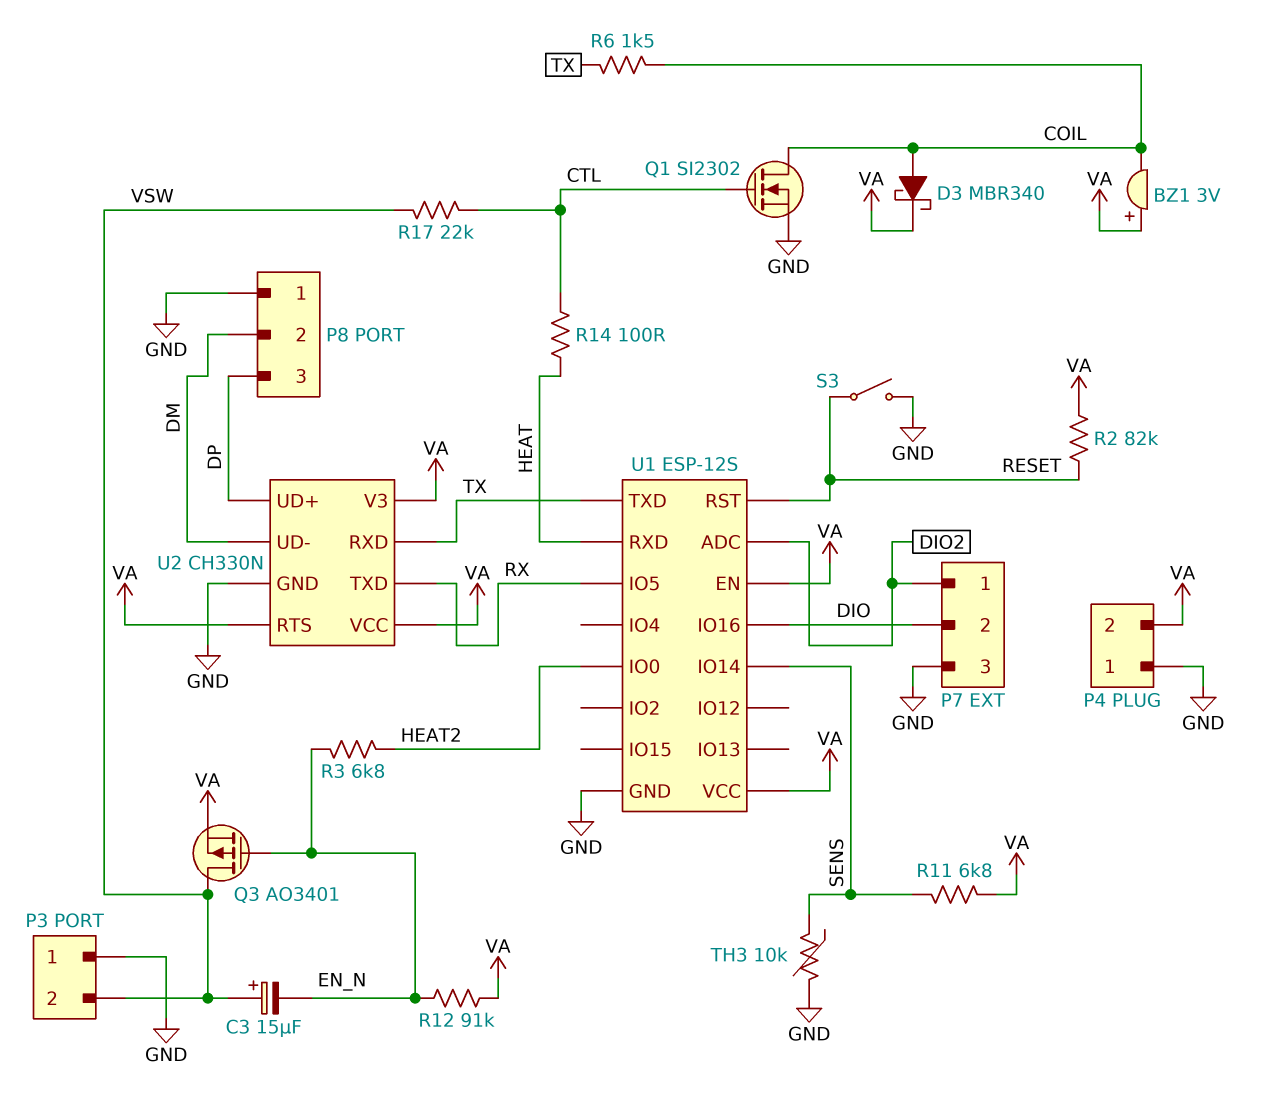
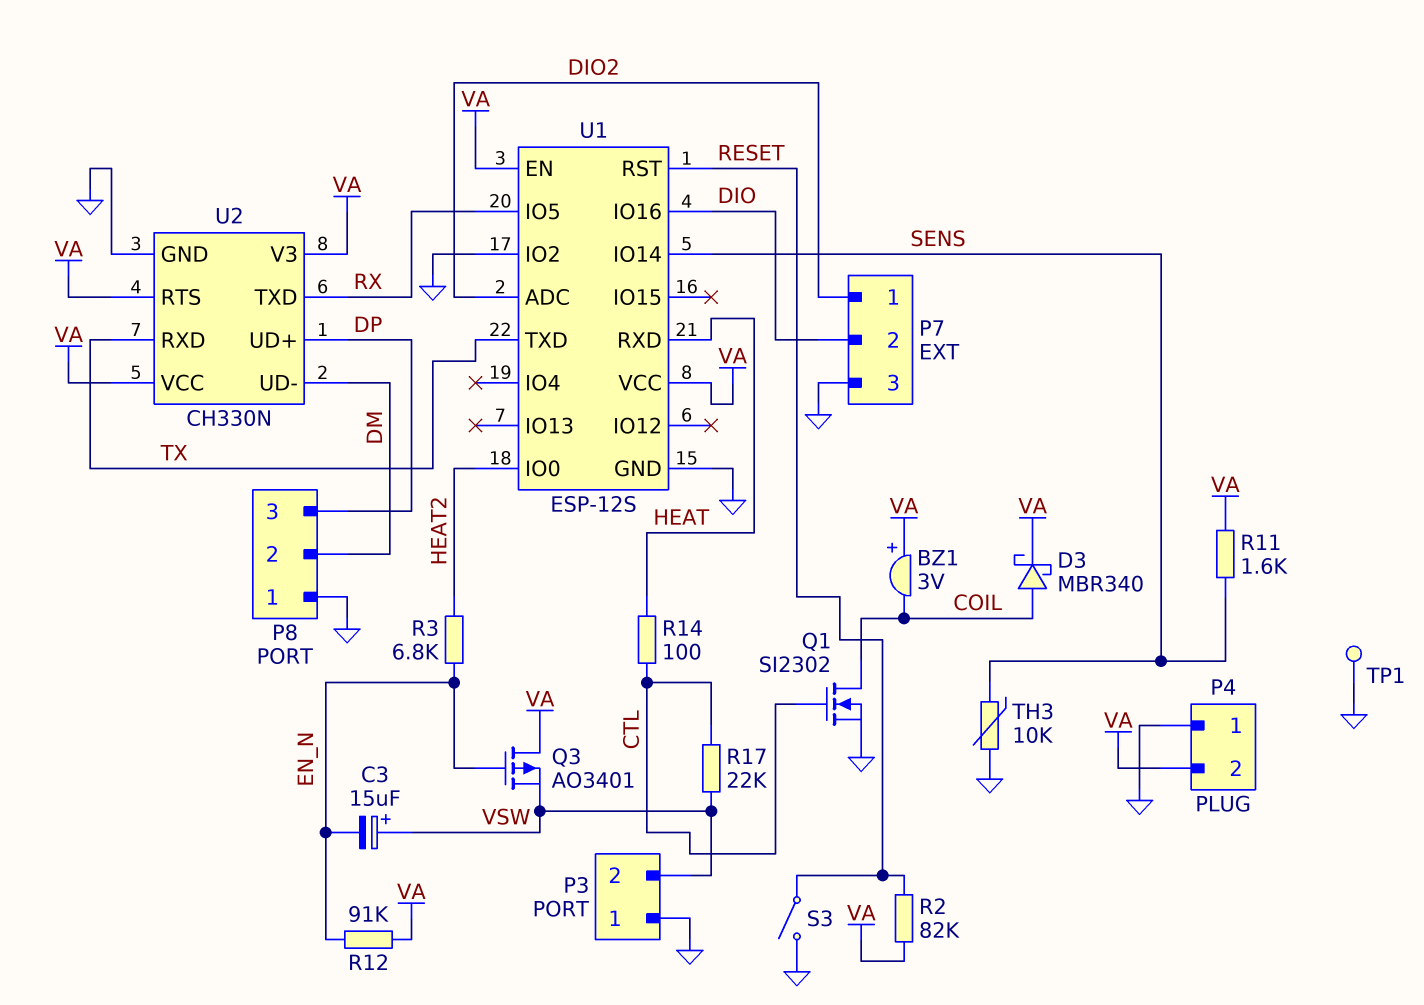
Q3: PMOS AO3401 (G EN_N, D VSW, S VA) -> PMOS AO3401 (G EN_N, D VA, S VSW)
R6: 1.5k (COIL, TX) -> none
R11: 6.8k (SENS, VA) -> 1.6k (SENS, VA)
TP1: none -> test point (GND)
U1 pin IO2: none -> GND

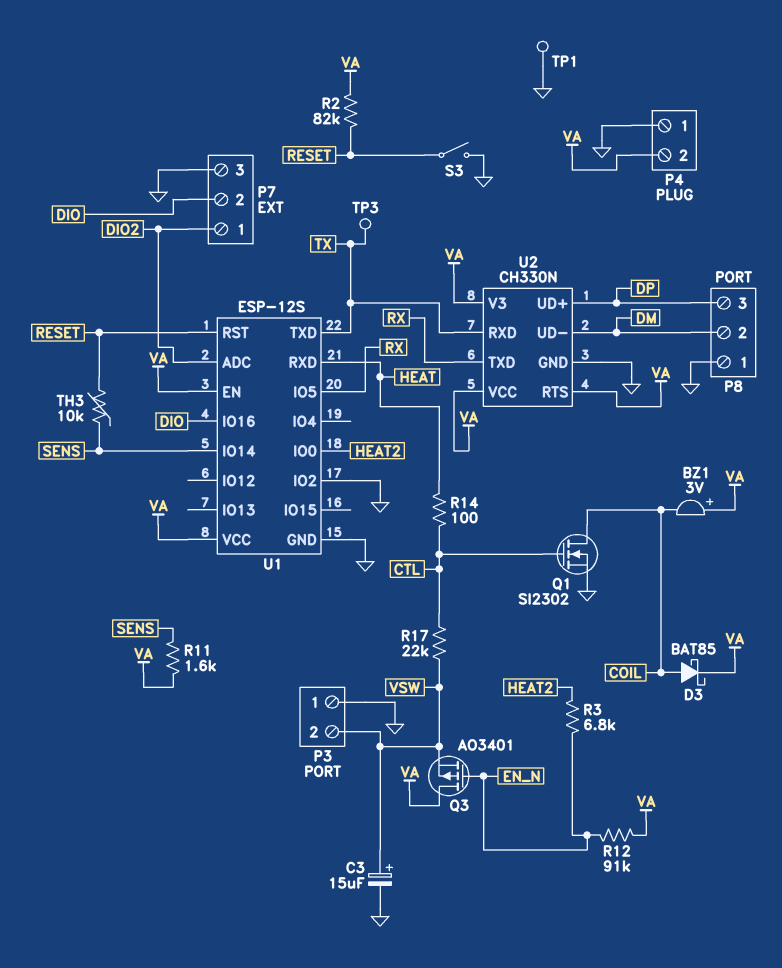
C3: 15uF (plus VSW, minus EN_N) -> 15uF (plus VSW, minus GND)
D3: schottky MBR340 (A COIL, K VA) -> schottky BAT85 (A COIL, K VA)
TH3: 10k (GND, SENS) -> 10k (RESET, SENS)
TP3: none -> test point (TX)

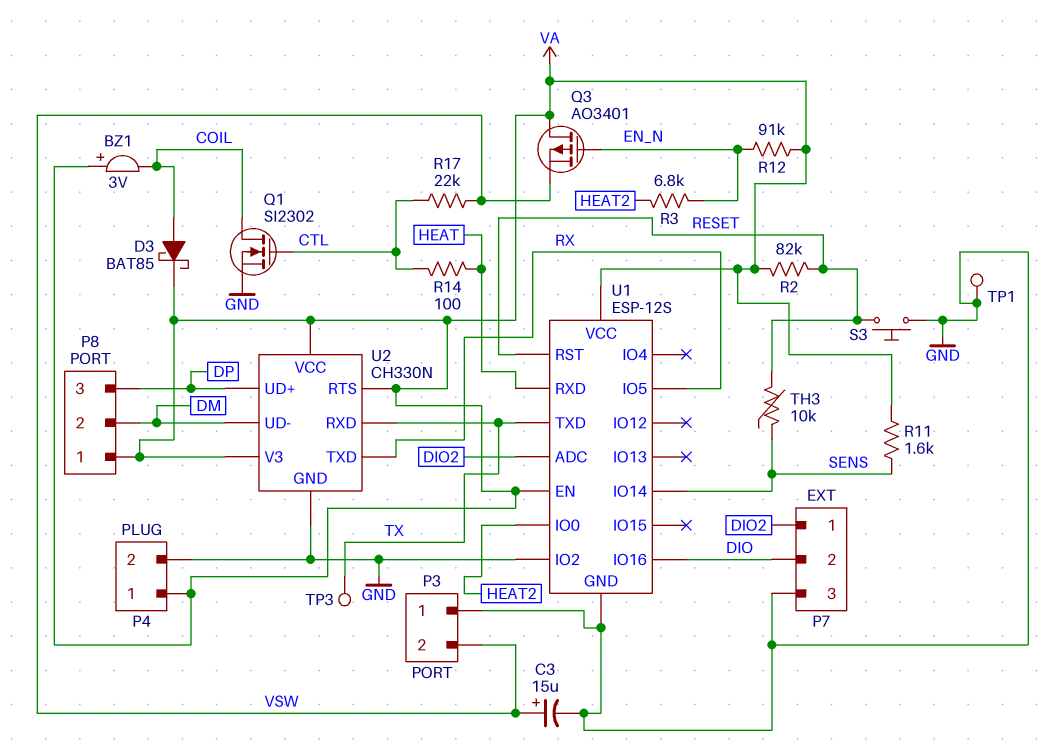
P4 pin 1: GND -> VA
P4 pin 2: VA -> GND
P8 pin 1: GND -> VA
S3: switch (GND, RESET) -> button (GND, RESET)

